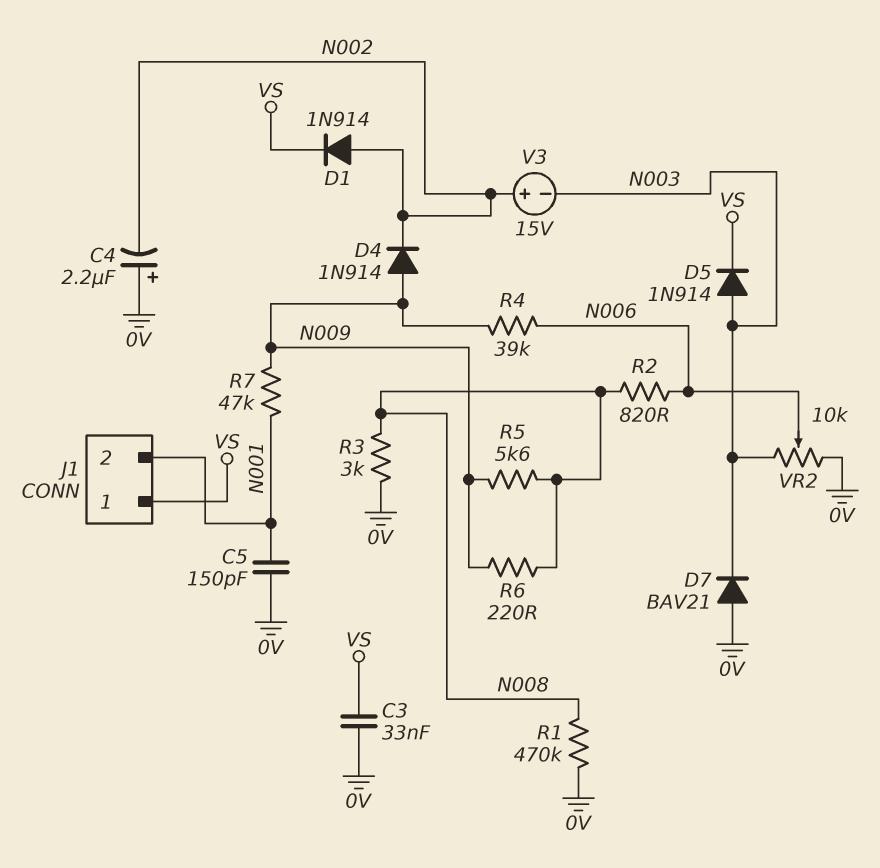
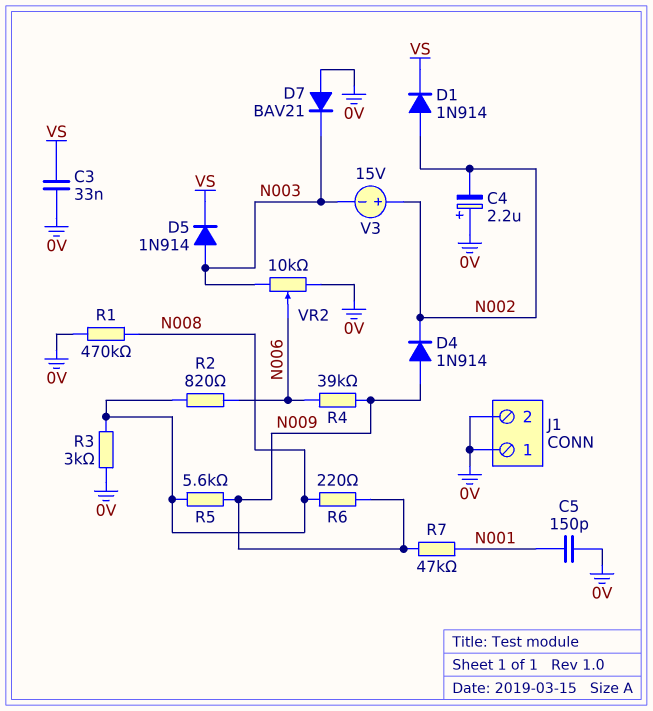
J1 pin 1: VS -> 0V
J1 pin 2: N001 -> 0V

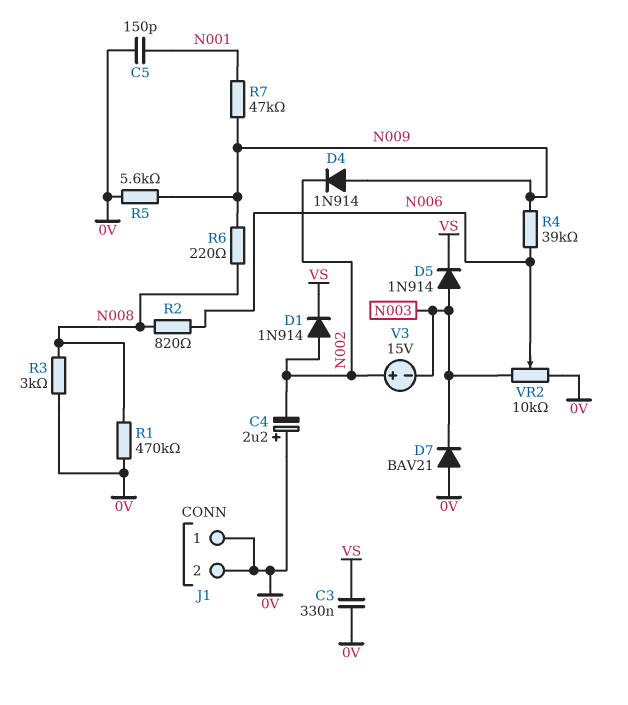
C3: 33nF (0V, VS) -> 330nF (0V, VS)
R5: 5.6k (N008, N009) -> 5.6k (0V, N009)

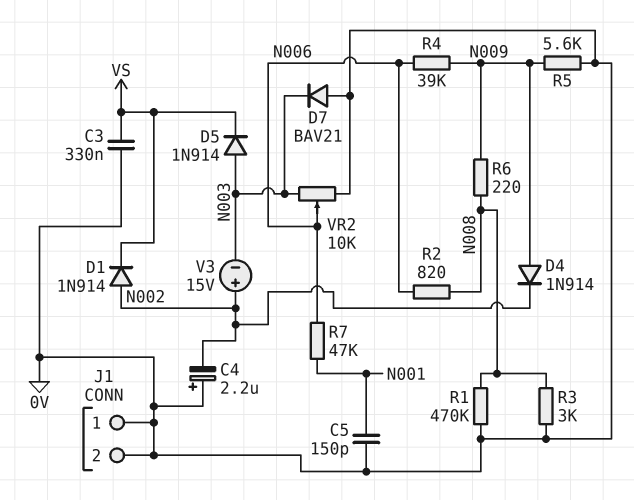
R7: 47k (N001, N009) -> 47k (N001, N006)

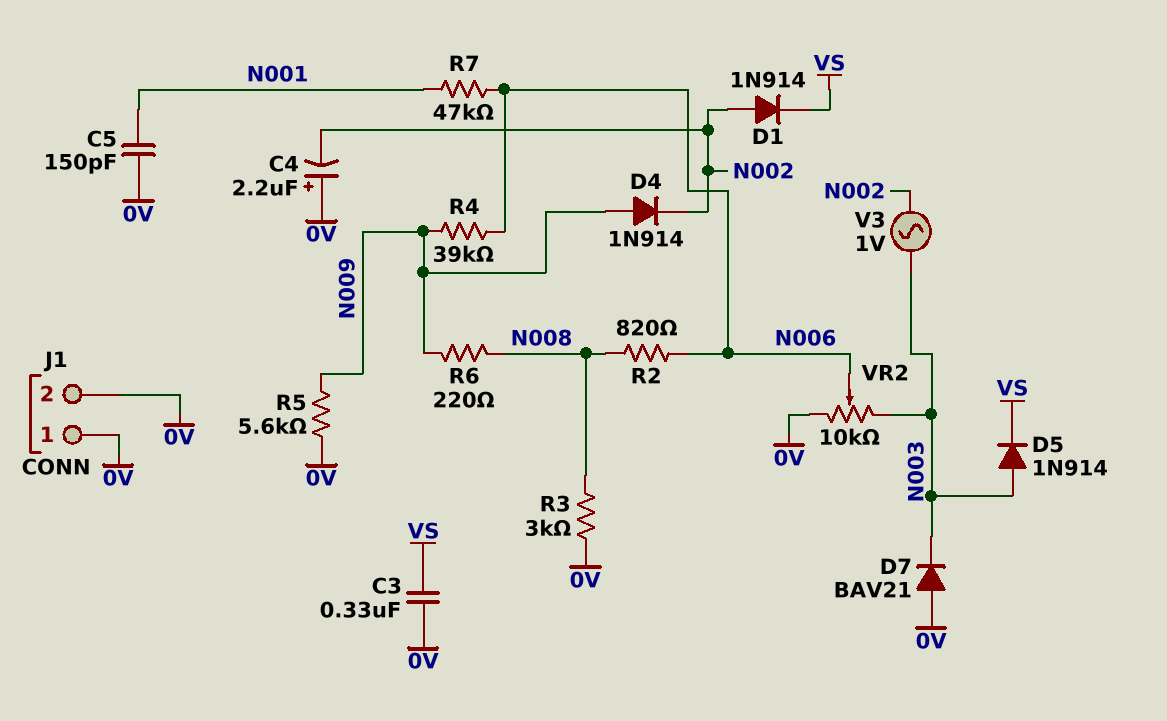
R1: 470k (0V, N008) -> none
V3: 15V (plus N002, minus N003) -> AC 1V (N002, N003)

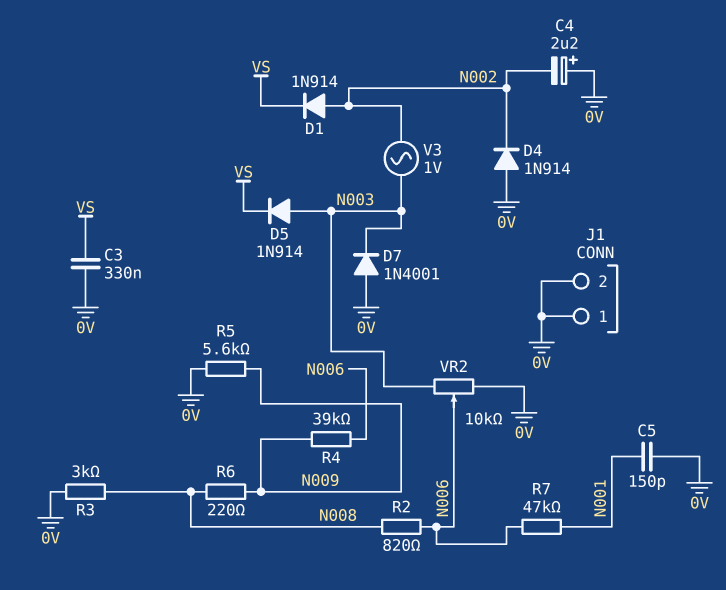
D4: diode 1N914 (A N009, K N002) -> diode 1N914 (A 0V, K N002)
D7: diode BAV21 (A 0V, K N003) -> diode 1N4001 (A 0V, K N003)

